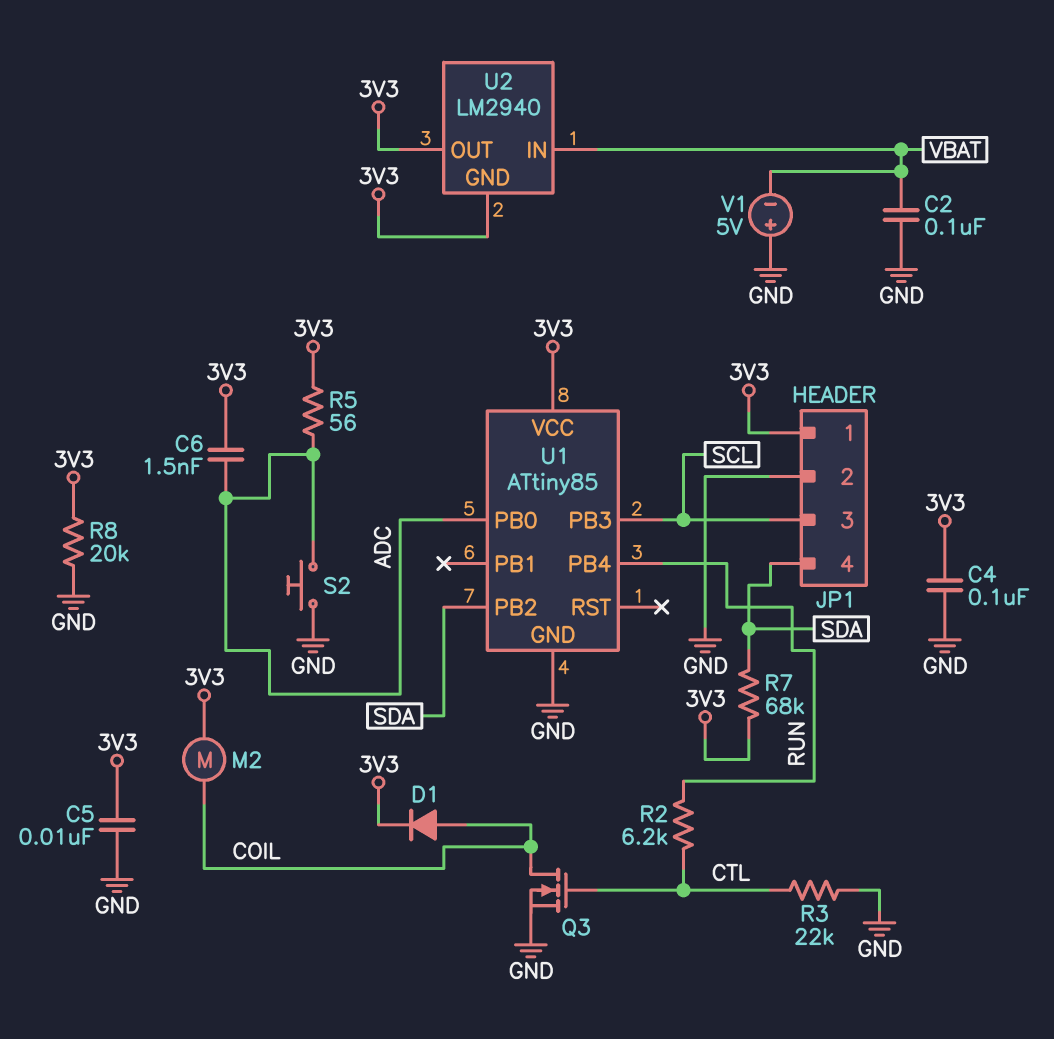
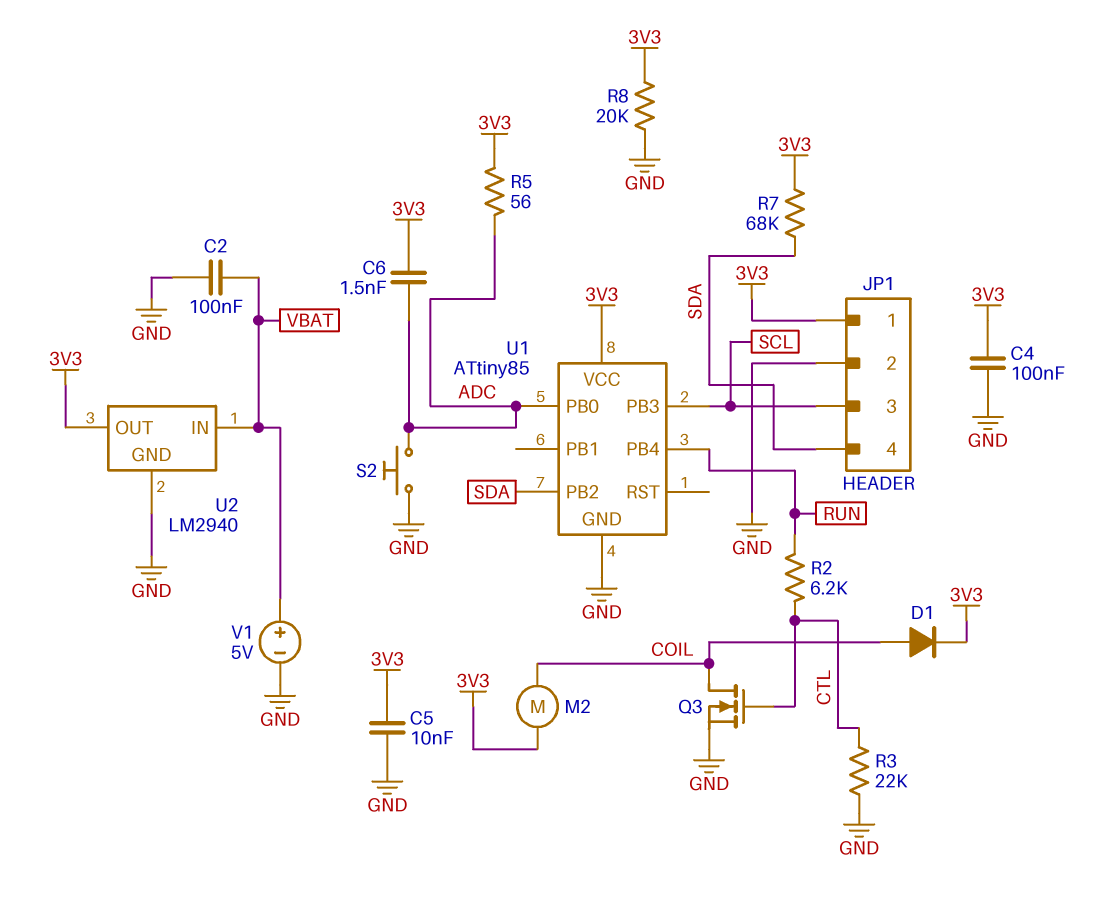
U2 pin GND: 3V3 -> GND
V1: 5V (plus GND, minus VBAT) -> 5V (plus VBAT, minus GND)

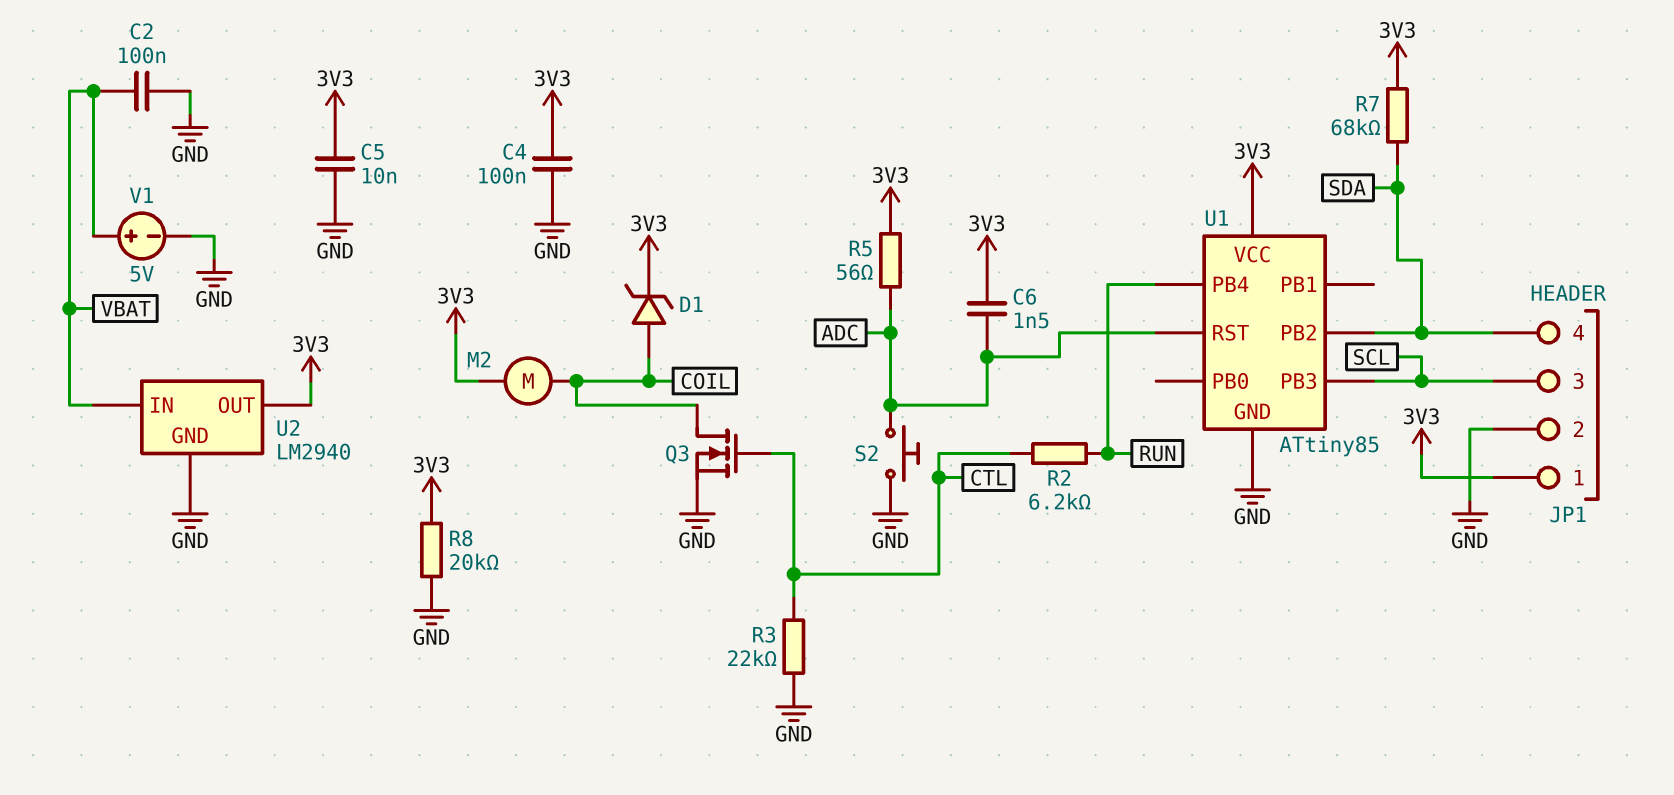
D1: diode (A COIL, K 3V3) -> zener (A COIL, K 3V3)
U1 pin PB0: ADC -> none
U1 pin RST: none -> ADC

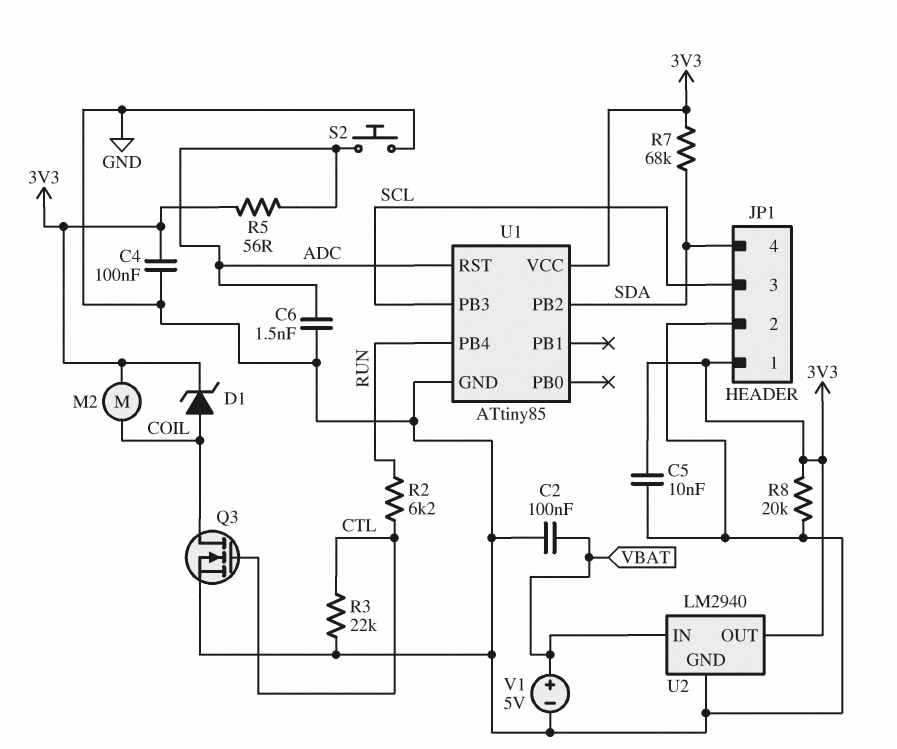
C6: 1.5nF (3V3, ADC) -> 1.5nF (ADC, GND)

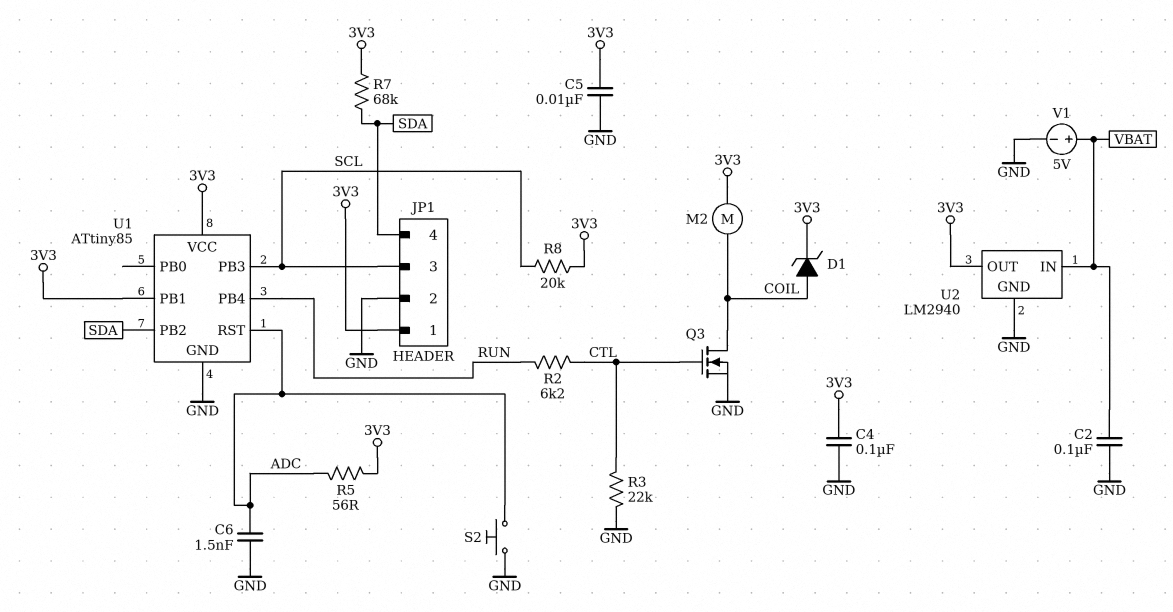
R8: 20k (3V3, GND) -> 20k (3V3, SCL)
U1 pin PB1: none -> 3V3

